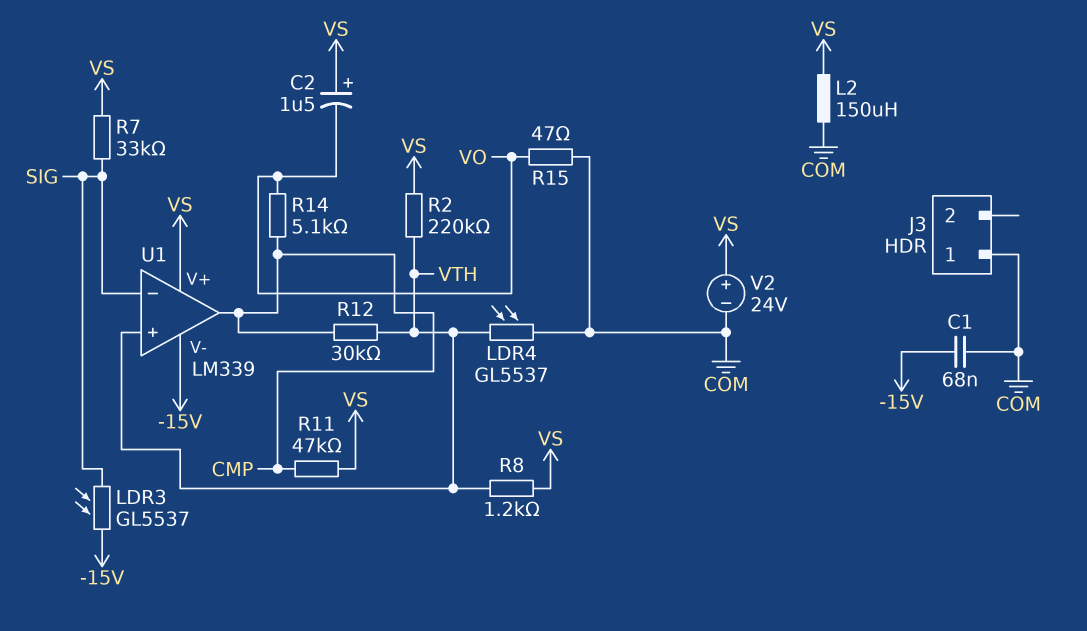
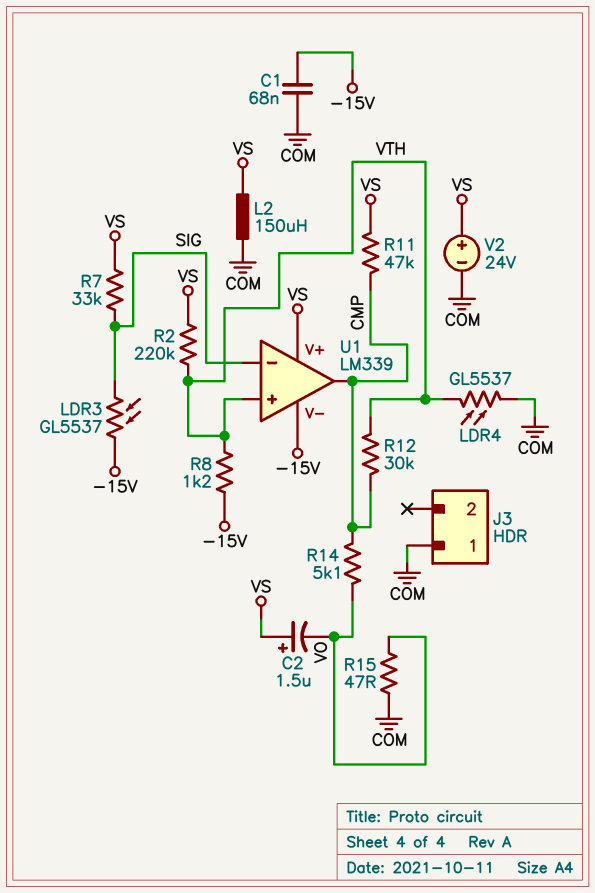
R8: 1.2k (VS, VTH) -> 1.2k (-15V, VTH)

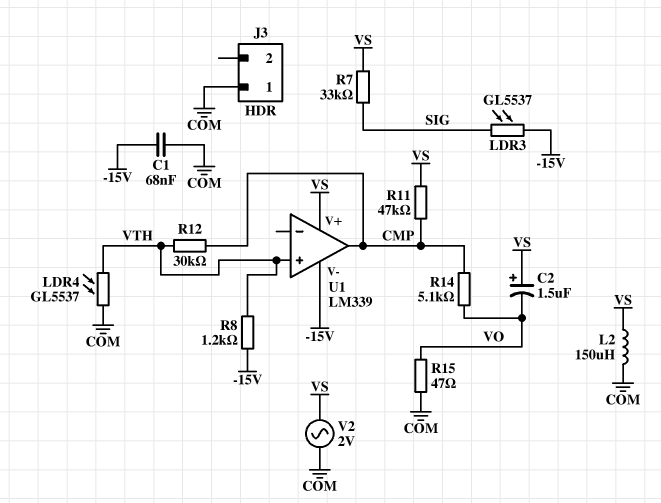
R2: 220k (VS, VTH) -> none
U1 pin in-: SIG -> none
V2: 24V (plus VS, minus COM) -> AC 2V (COM, VS)

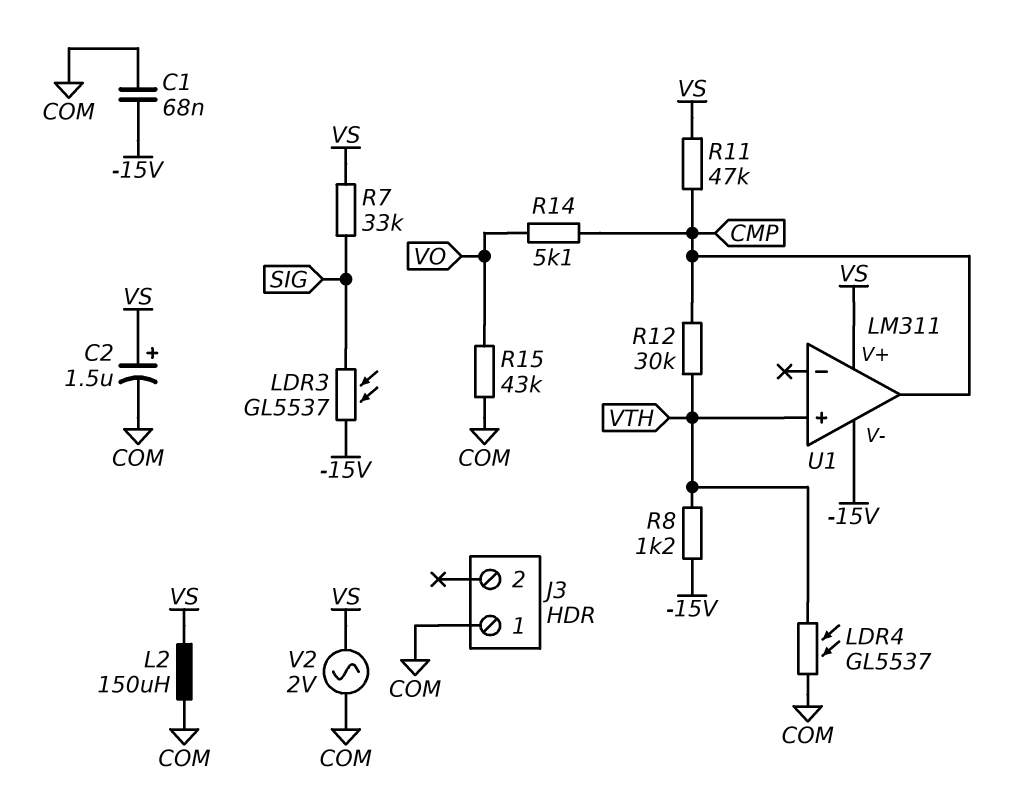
C2: 1.5uF (plus VS, minus VO) -> 1.5uF (plus VS, minus COM)
R15: 47 (COM, VO) -> 43k (COM, VO)
U1: LM339 -> LM311

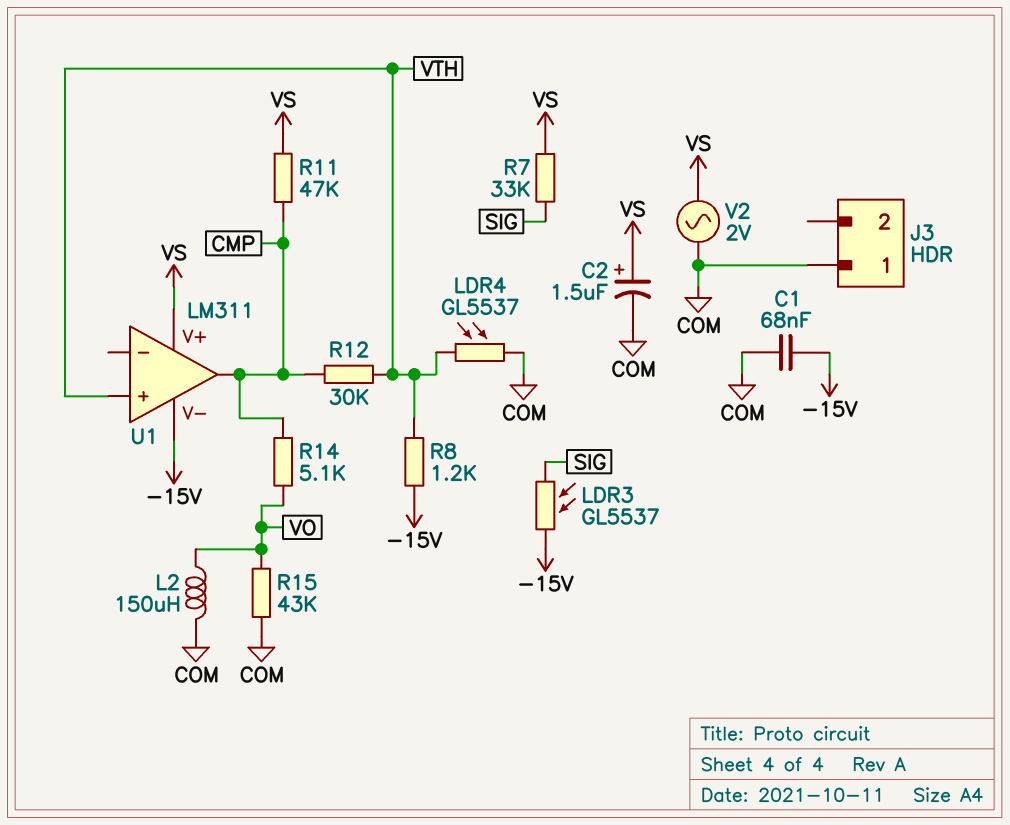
L2: 150uH (COM, VS) -> 150uH (COM, VO)

